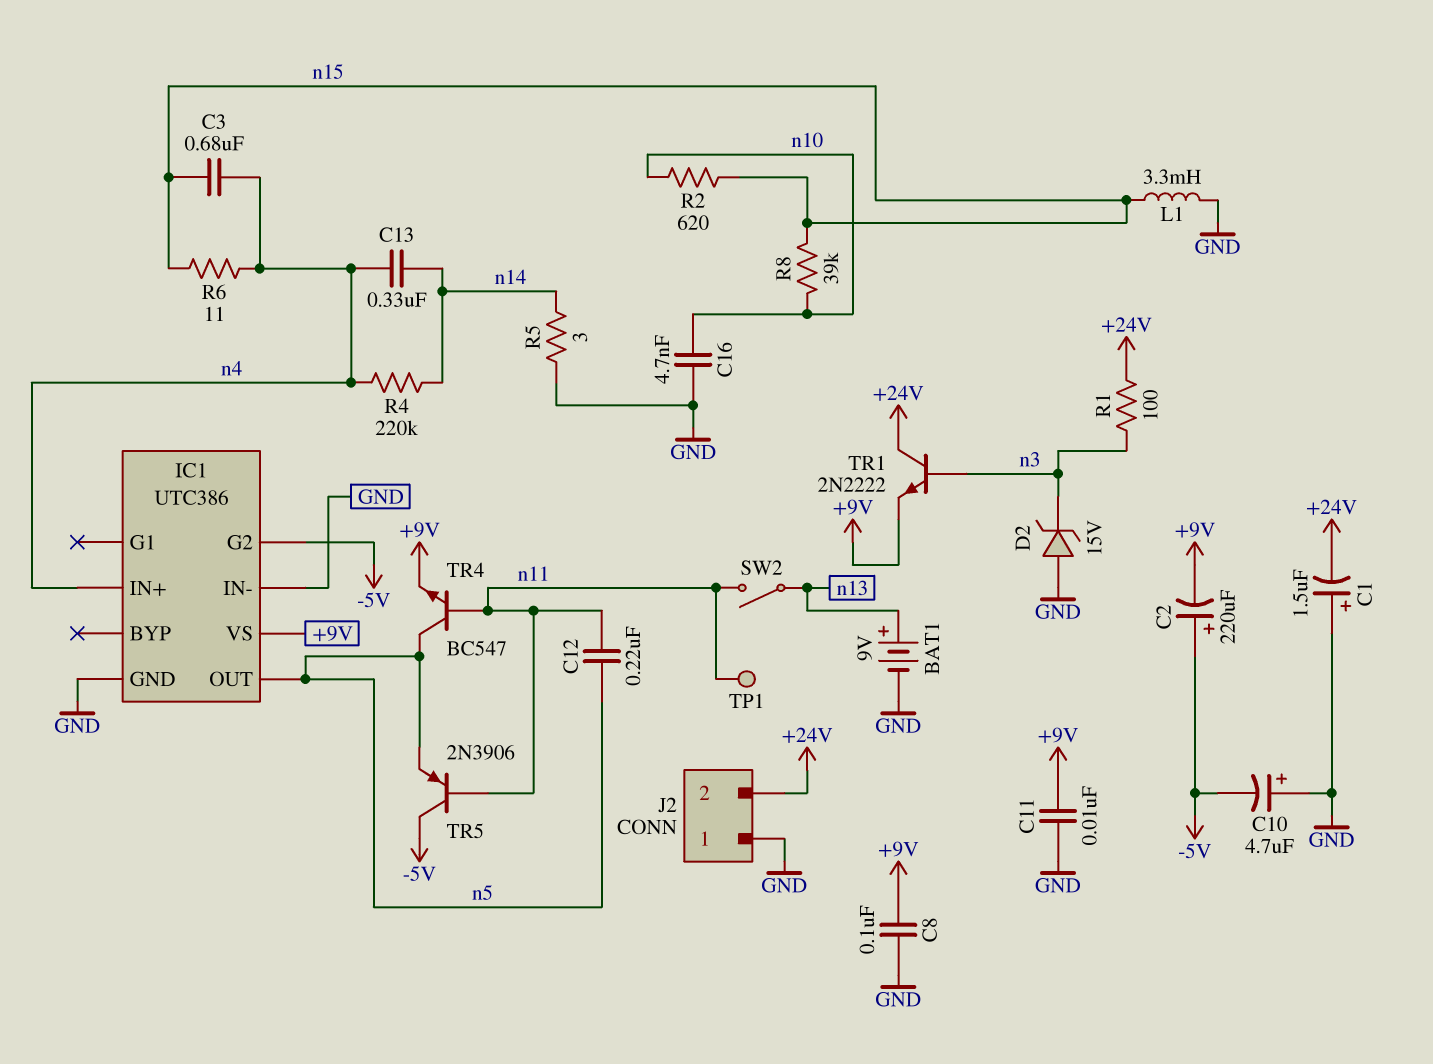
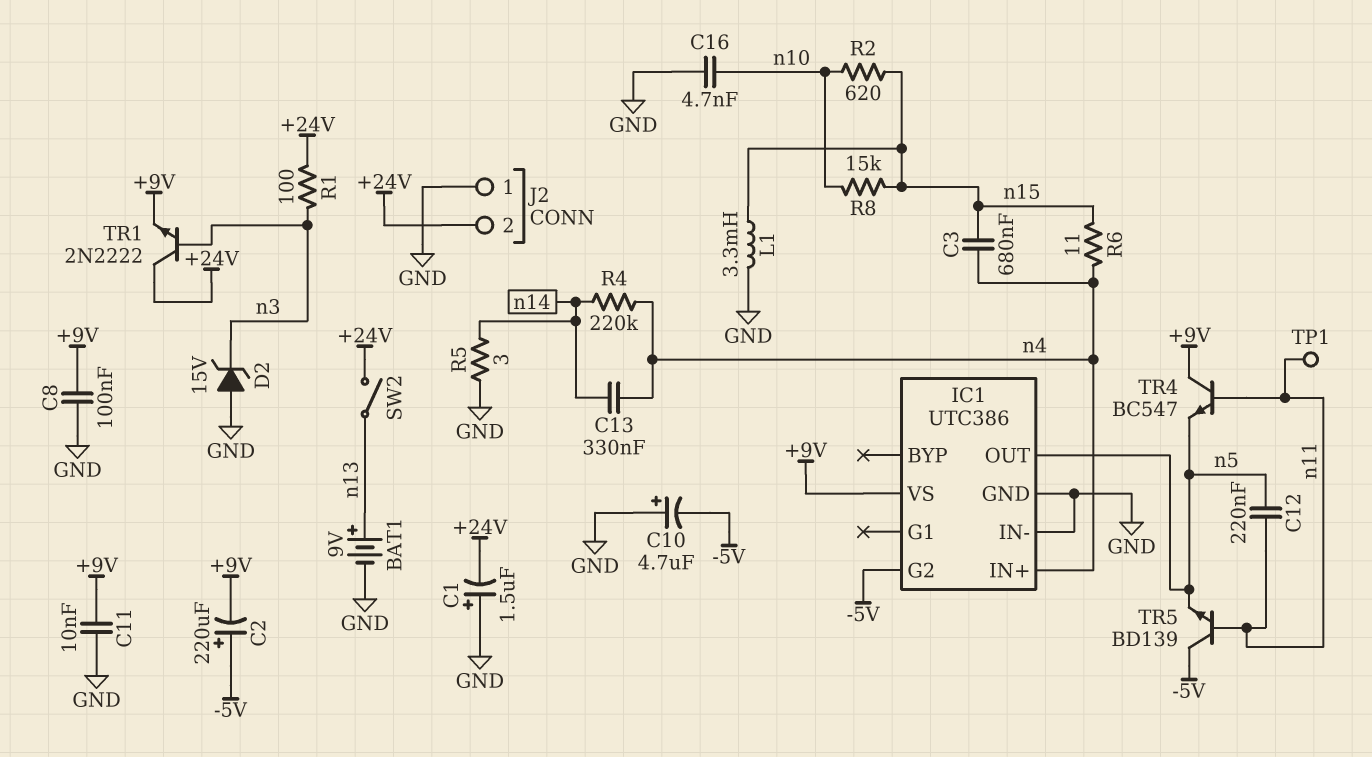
R8: 39k (n10, n15) -> 15k (n10, n15)
SW2: switch (n11, n13) -> switch (+24V, n13)
TR4: NPN BC547 (B n11, C n5, E +9V) -> NPN BC547 (B n11, C +9V, E n5)
TR5: PNP 2N3906 (B n11, C -5V, E n5) -> NPN BD139 (B n11, C -5V, E n5)

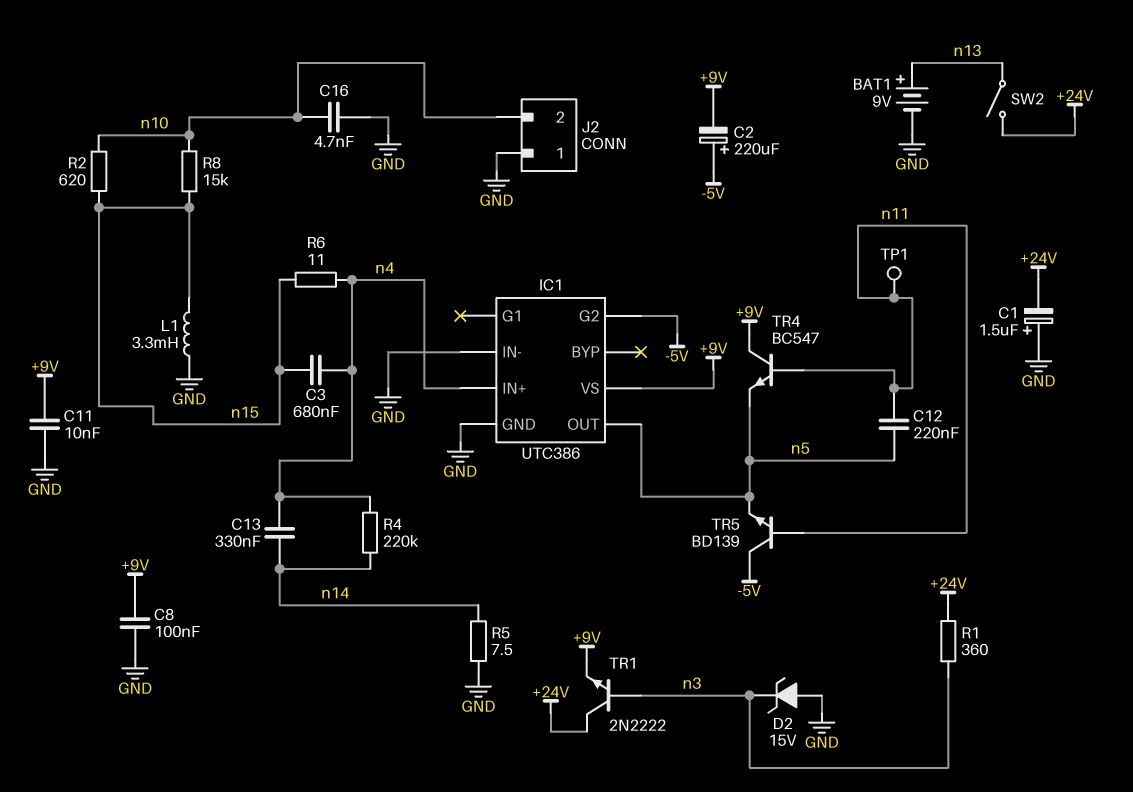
C10: 4.7uF (plus GND, minus -5V) -> none
J2 pin 2: +24V -> n10
R1: 100 (+24V, n3) -> 360 (+24V, n3)
R5: 3 (GND, n14) -> 7.5 (GND, n14)

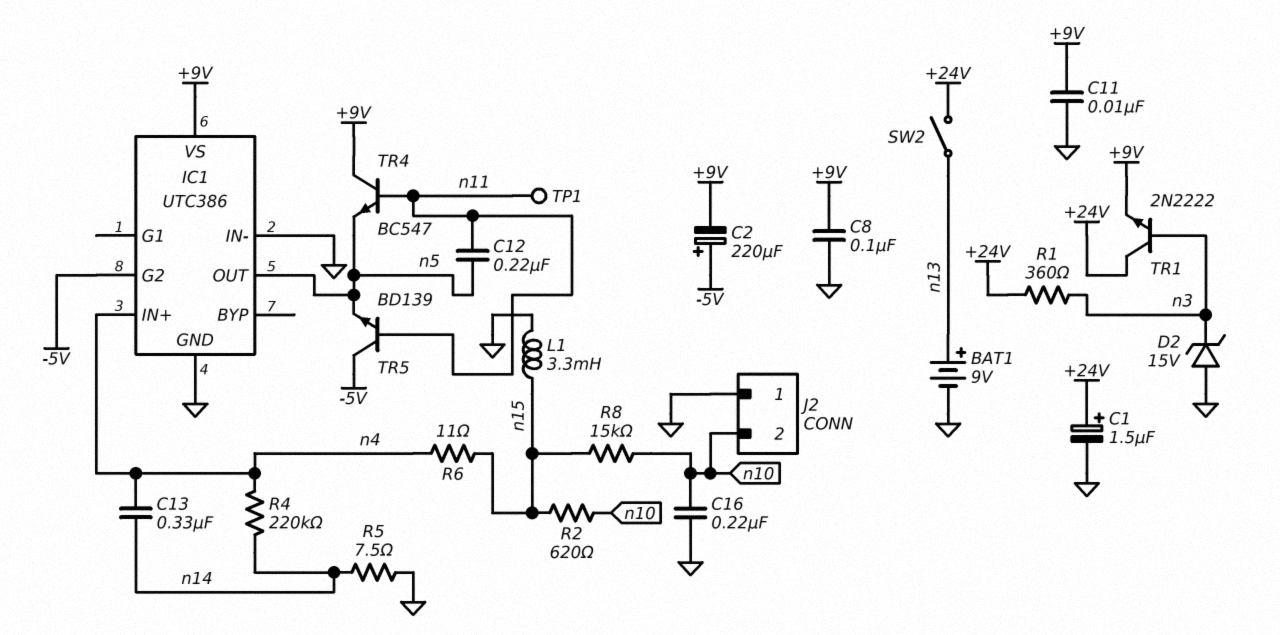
C1: 1.5uF (plus GND, minus +24V) -> 1.5uF (plus +24V, minus GND)
C3: 680nF (n4, n15) -> none
C16: 4.7nF (GND, n10) -> 220nF (GND, n10)

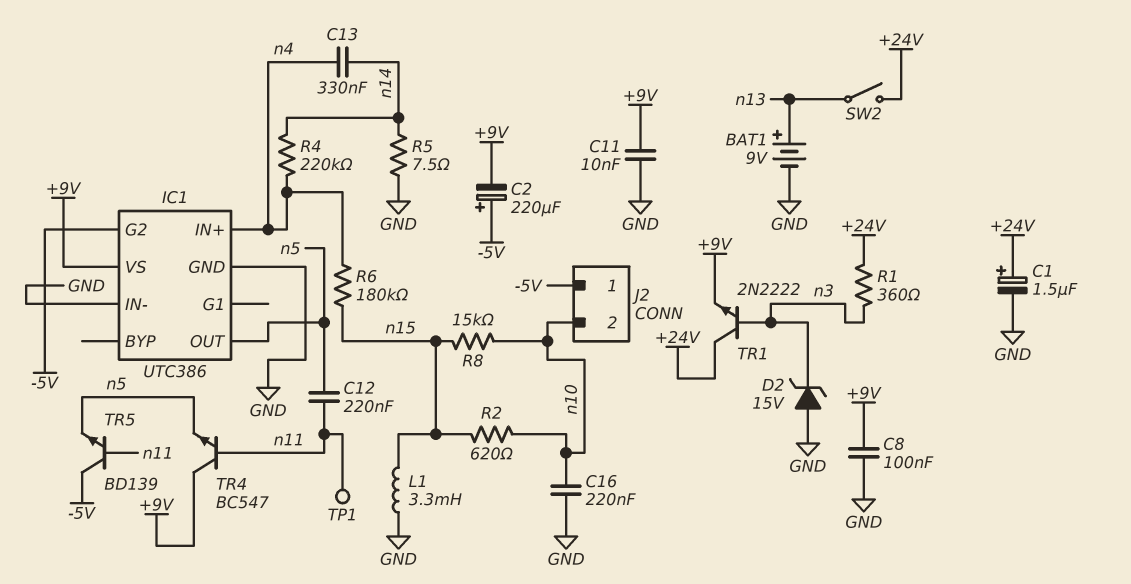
J2 pin 1: GND -> -5V
R6: 11 (n4, n15) -> 180k (n4, n15)

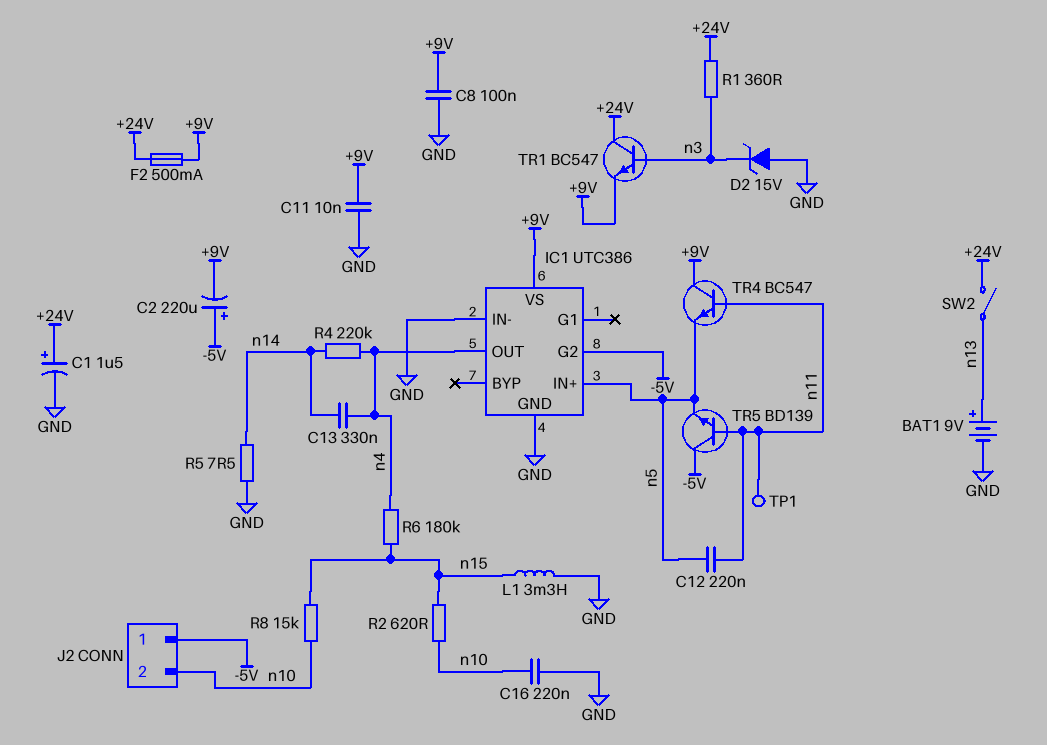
F2: none -> 500mA (+9V, +24V)
IC1 pin IN+: n4 -> n5
IC1 pin OUT: n5 -> n4
TR1: NPN 2N2222 (B n3, C +24V, E +9V) -> NPN BC547 (B n3, C +24V, E +9V)

